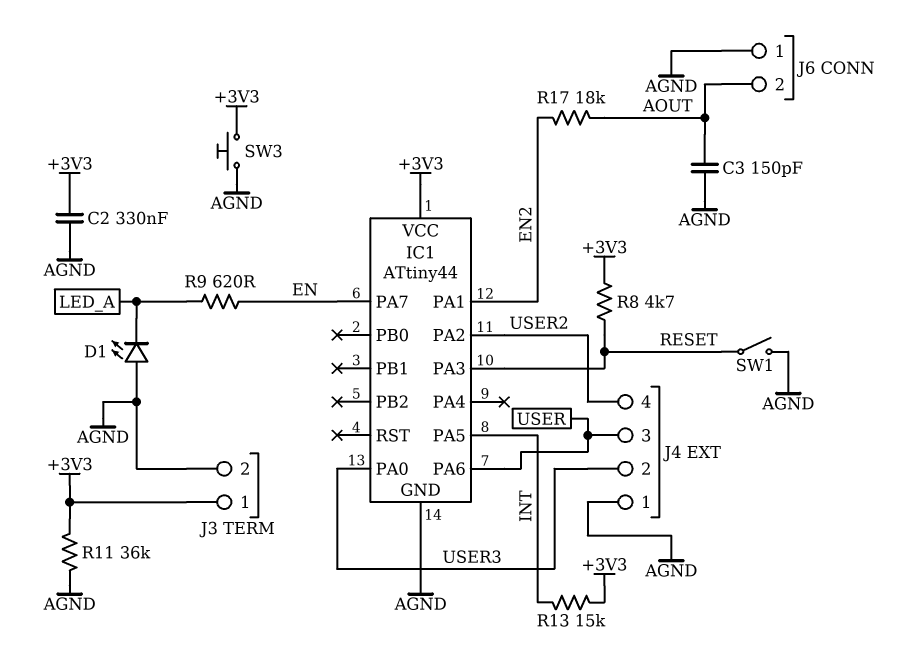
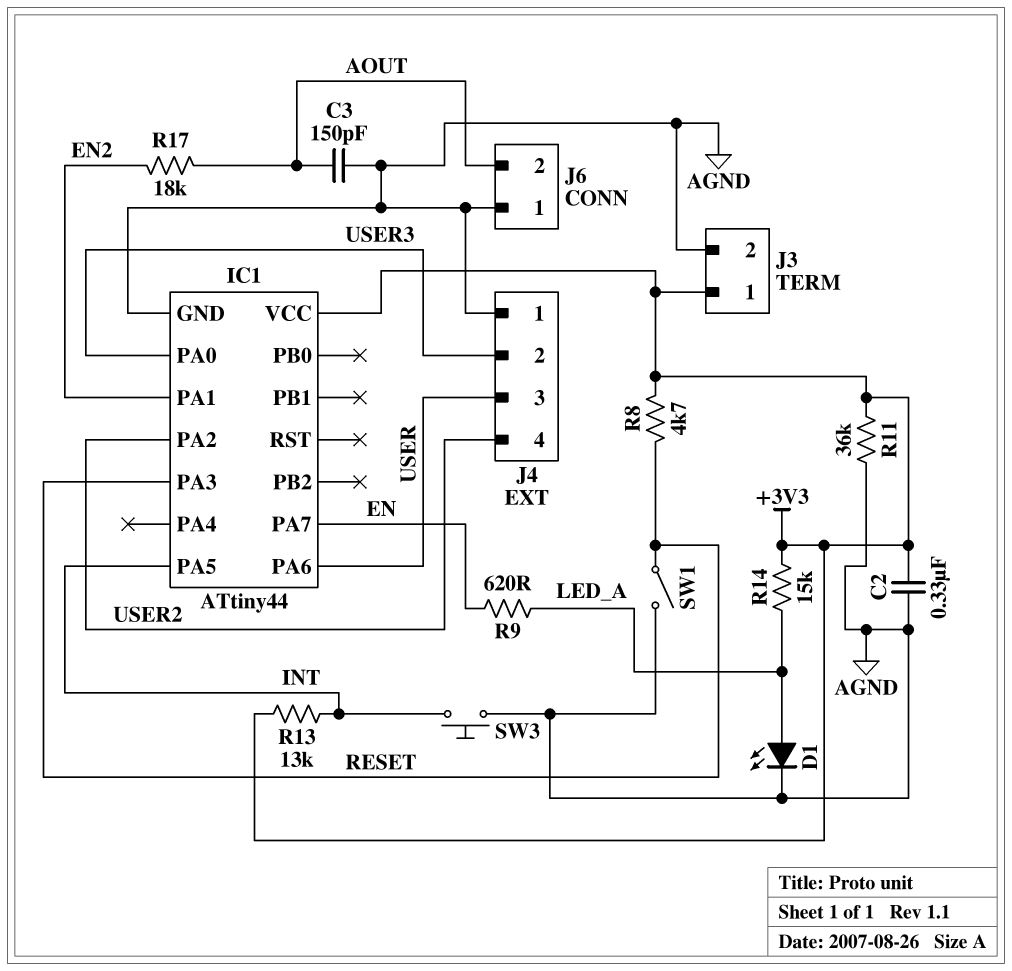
D1: LED (A AGND, K LED_A) -> LED (A LED_A, K AGND)
R13: 15k (+3V3, INT) -> 13k (+3V3, INT)
R14: none -> 15k (+3V3, LED_A)
SW3: button (+3V3, AGND) -> button (AGND, INT)

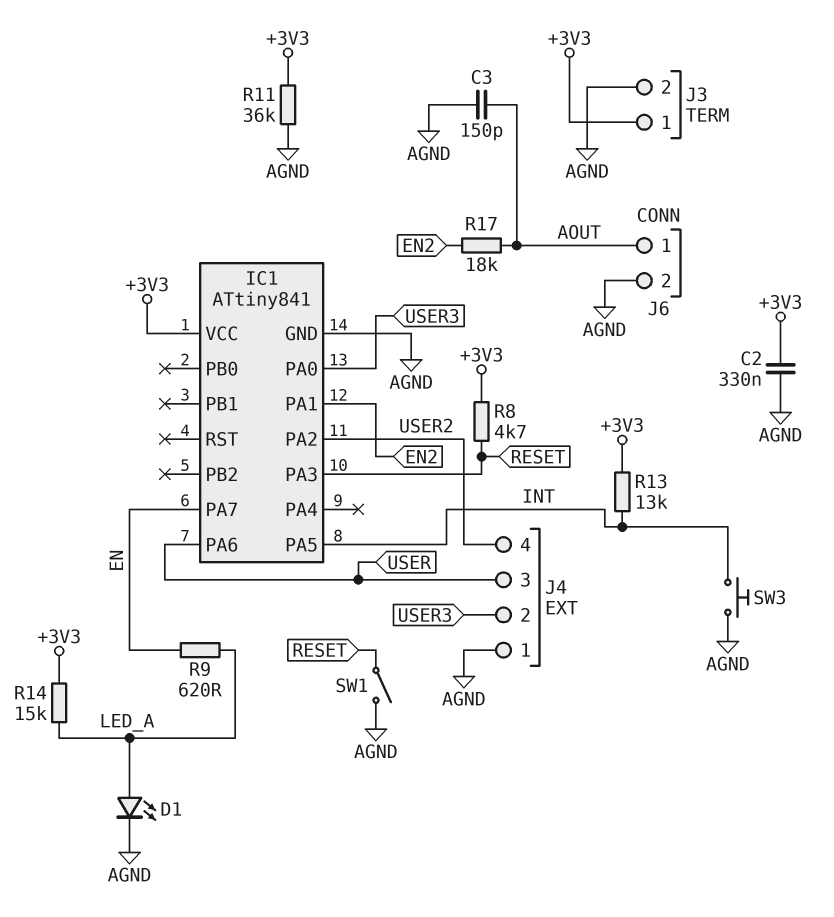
IC1: ATtiny44 -> ATtiny841
J6 pin 1: AGND -> AOUT
J6 pin 2: AOUT -> AGND

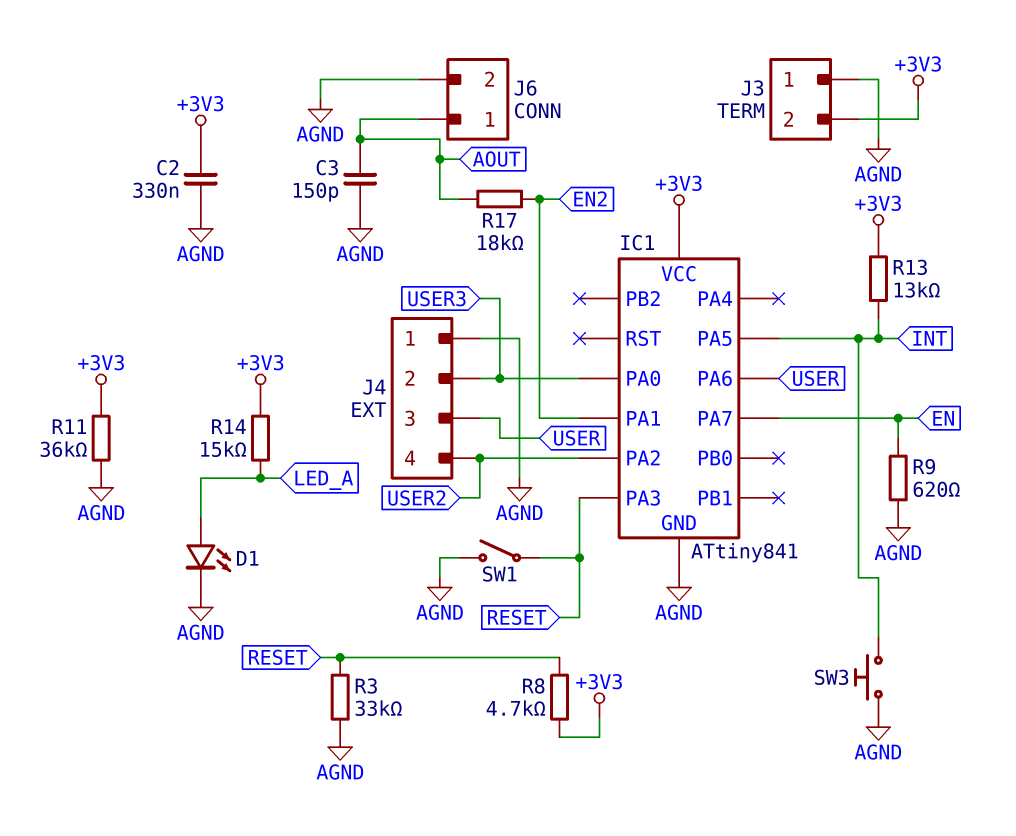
J3 pin 1: +3V3 -> AGND
J3 pin 2: AGND -> +3V3
R3: none -> 33k (AGND, RESET)
R9: 620 (EN, LED_A) -> 620 (AGND, EN)

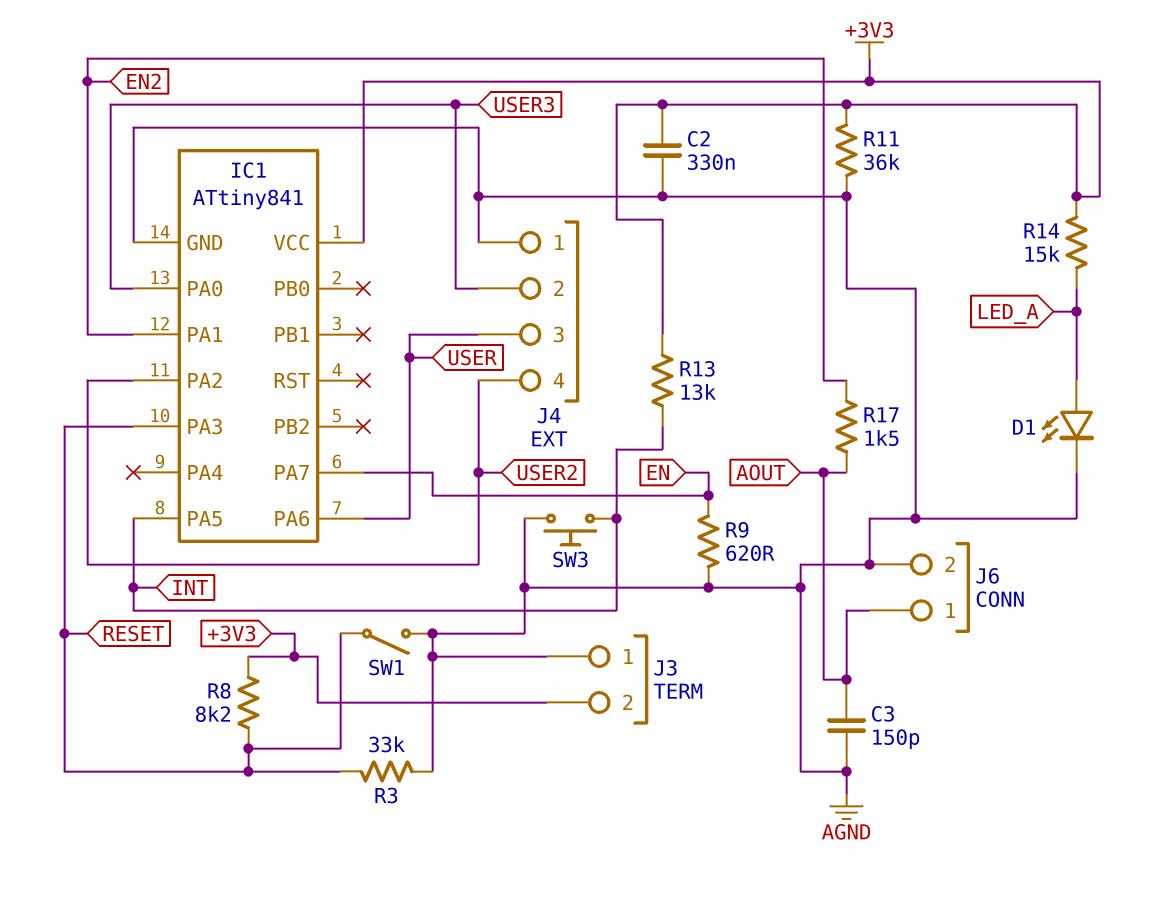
R8: 4.7k (+3V3, RESET) -> 8.2k (+3V3, RESET)
R17: 18k (AOUT, EN2) -> 1.5k (AOUT, EN2)

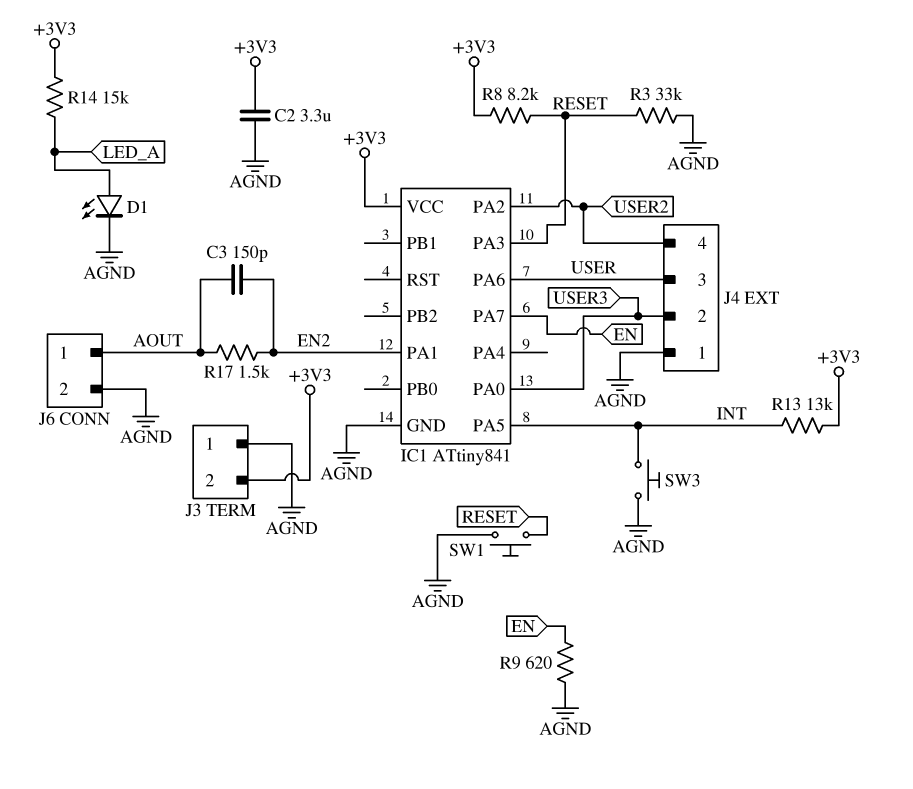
C2: 330nF (+3V3, AGND) -> 3.3uF (+3V3, AGND)
C3: 150pF (AGND, AOUT) -> 150pF (AOUT, EN2)
R11: 36k (+3V3, AGND) -> none
SW1: switch (AGND, RESET) -> button (AGND, RESET)

